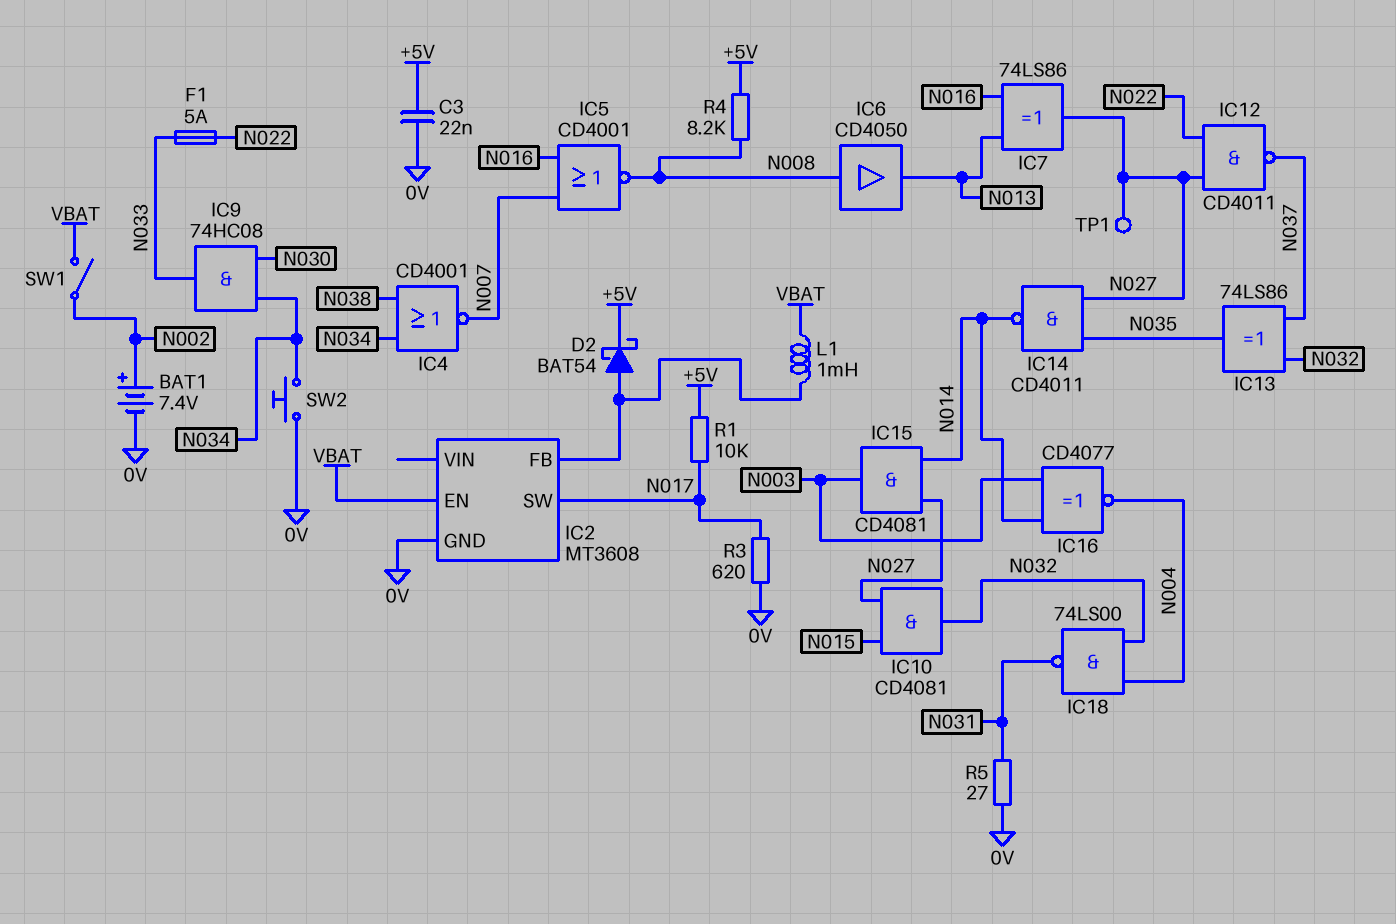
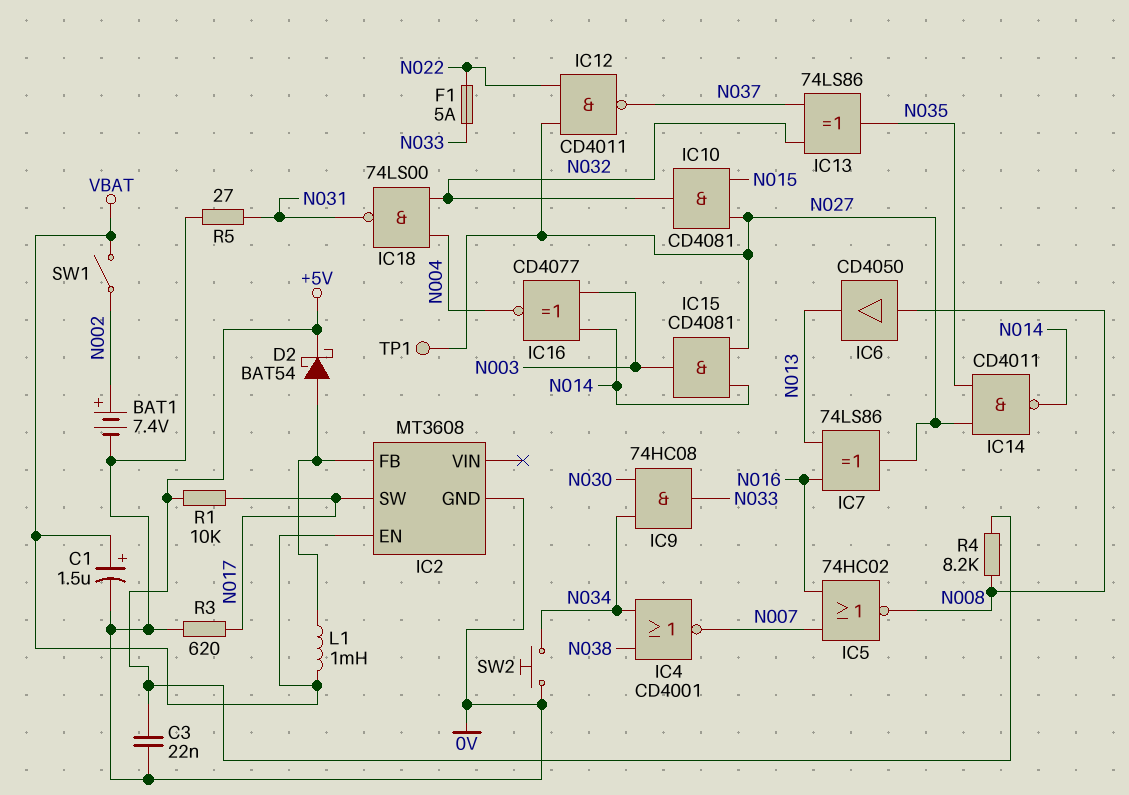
C1: none -> 1.5uF (plus VBAT, minus 0V)
IC5: NOR CD4001 (in N007, in N016, out N008) -> NOR 74HC02 (in N007, in N016, out N008)

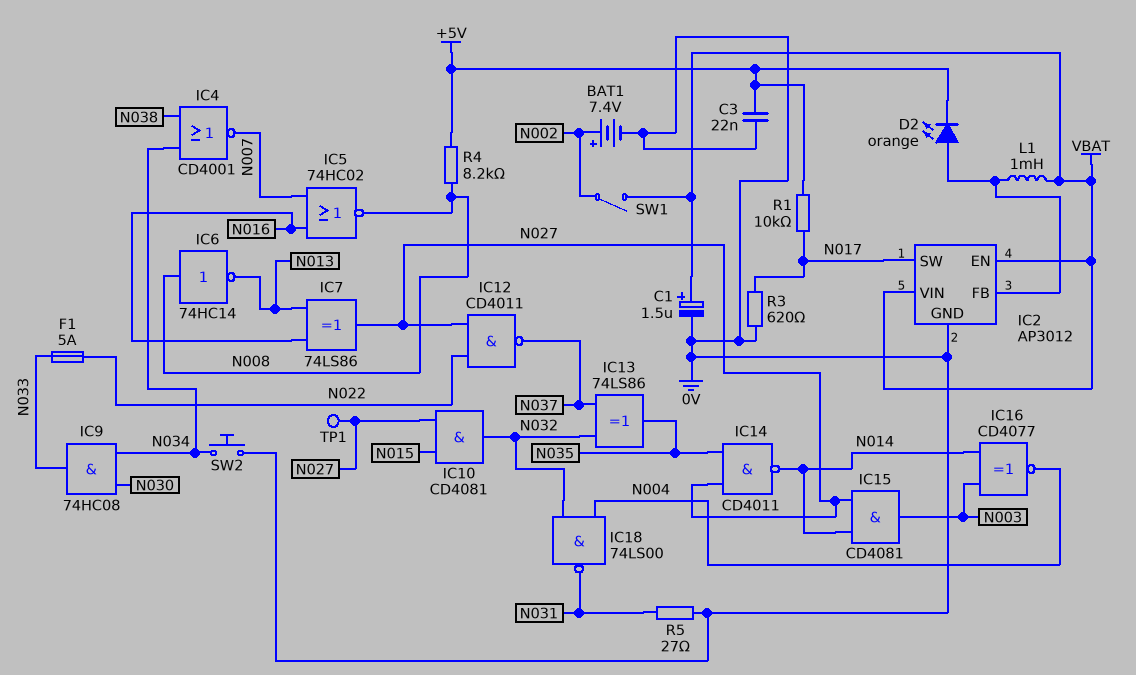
D2: schottky BAT54 (A IC2/FB, K +5V) -> LED orange (A IC2/FB, K +5V)
IC2: MT3608 -> AP3012
IC2 pin VIN: none -> VBAT
IC6: buffer CD4050 (in N008, out N013) -> NOT 74HC14 (in N008, out N013)

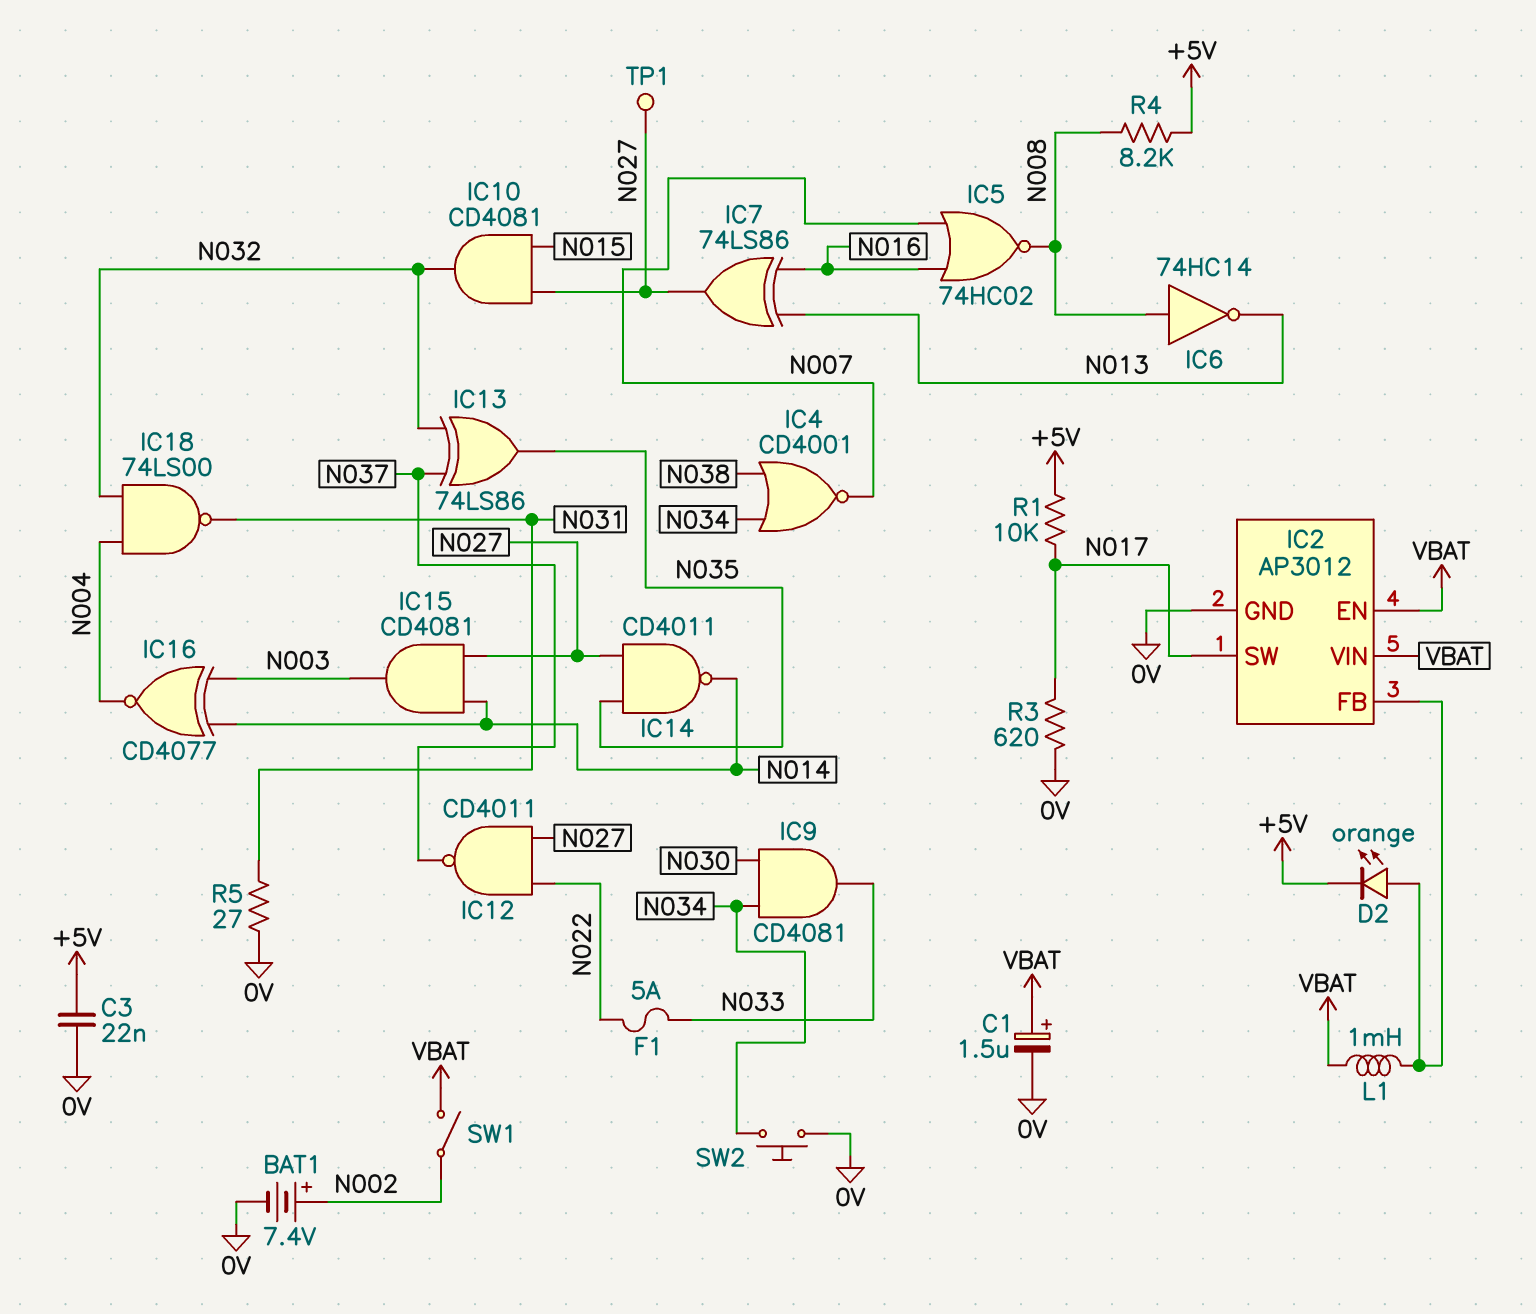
IC9: AND 74HC08 (in N030, in N034, out N033) -> AND CD4081 (in N030, in N034, out N033)

